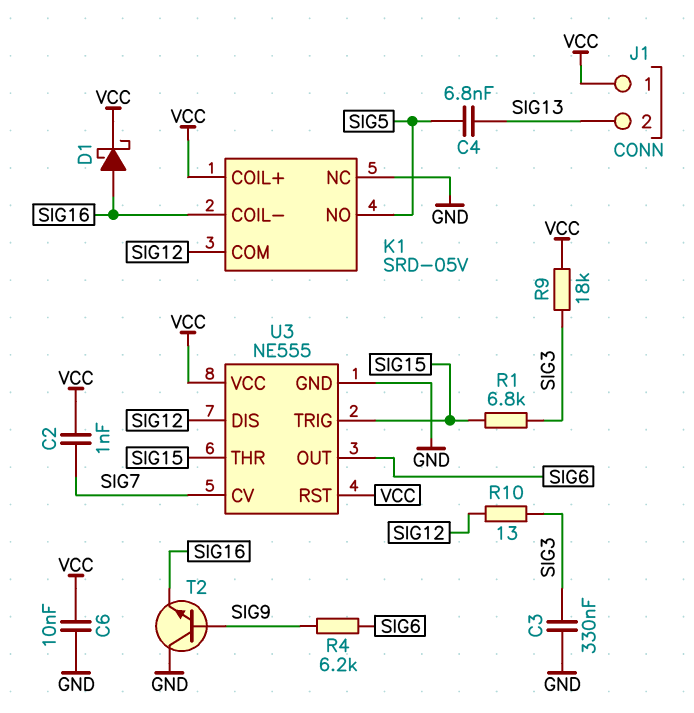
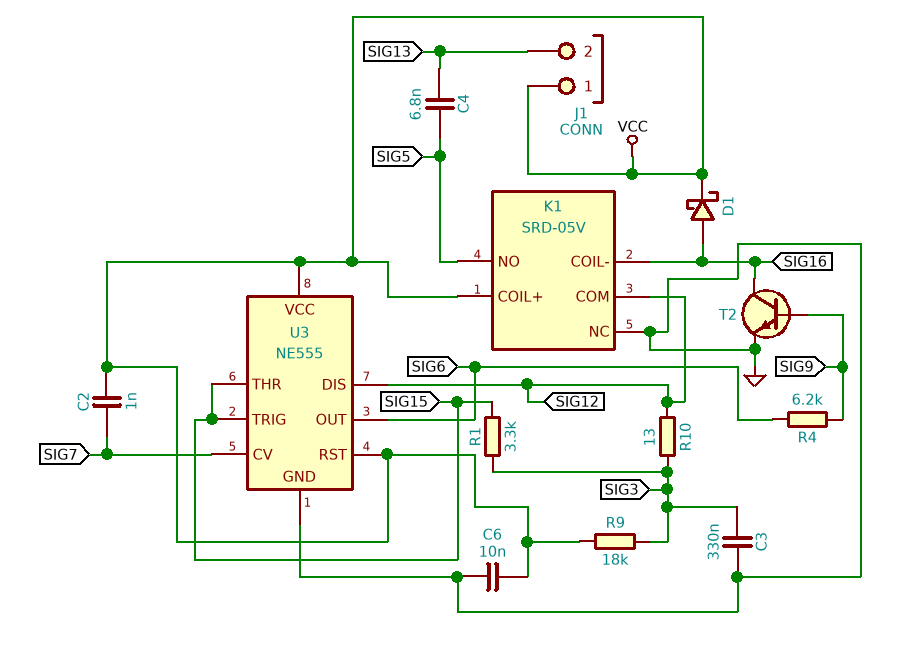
R1: 6.8k (SIG3, SIG15) -> 3.3k (SIG3, SIG15)
T2: NPN (B SIG9, C GND, E SIG16) -> NPN (B SIG9, C SIG16, E GND)

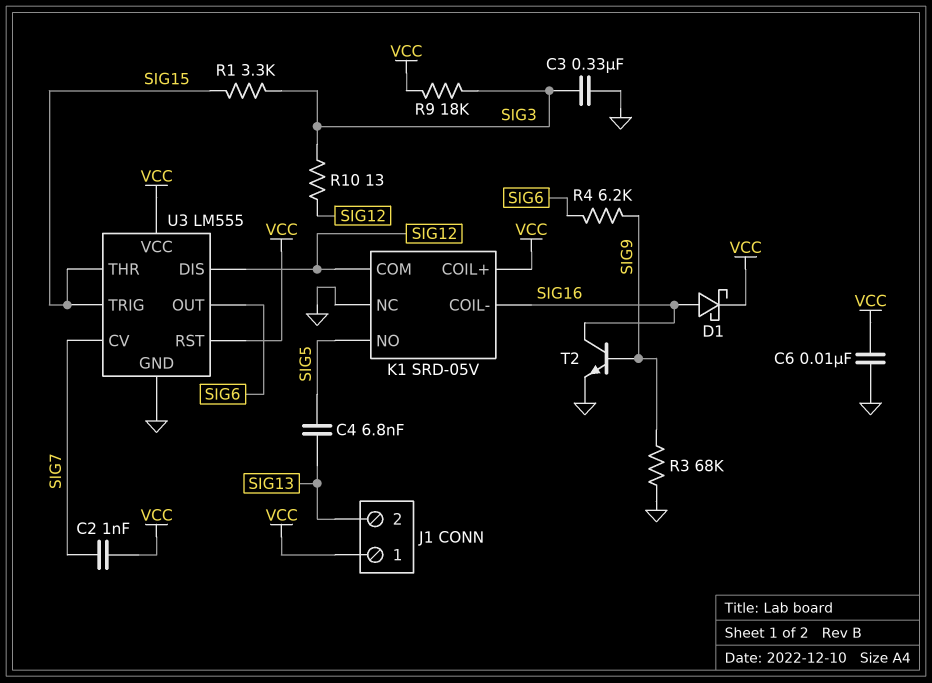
R3: none -> 68k (GND, SIG9)
U3: NE555 -> LM555

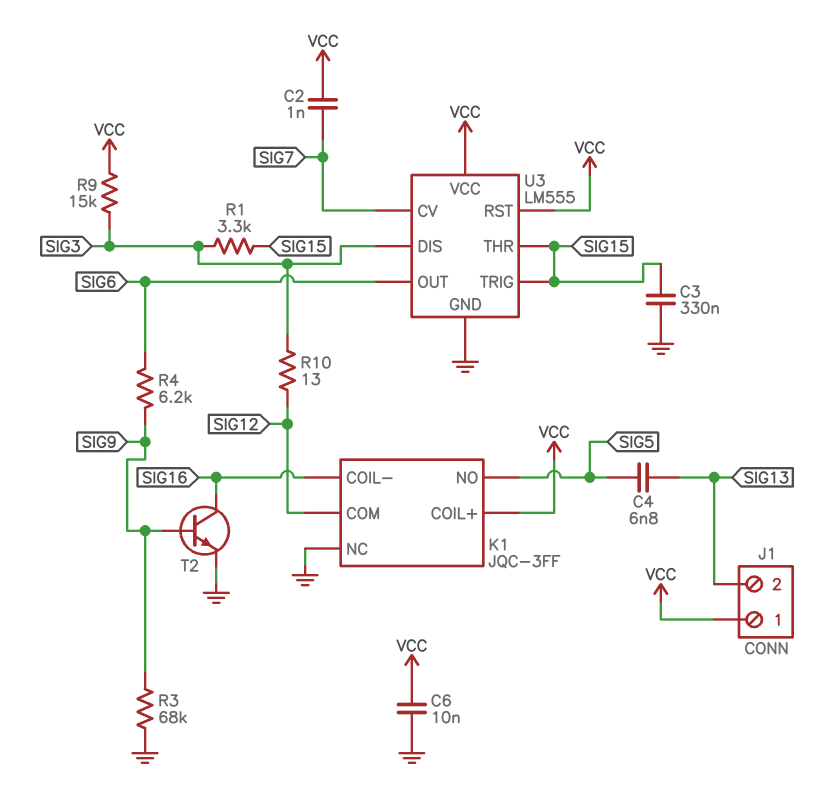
C3: 330nF (GND, SIG3) -> 330nF (GND, SIG15)
D1: schottky (A SIG16, K VCC) -> none
K1: SRD-05V -> JQC-3FF
R9: 18k (SIG3, VCC) -> 15k (SIG3, VCC)
U3 pin DIS: SIG12 -> SIG3

